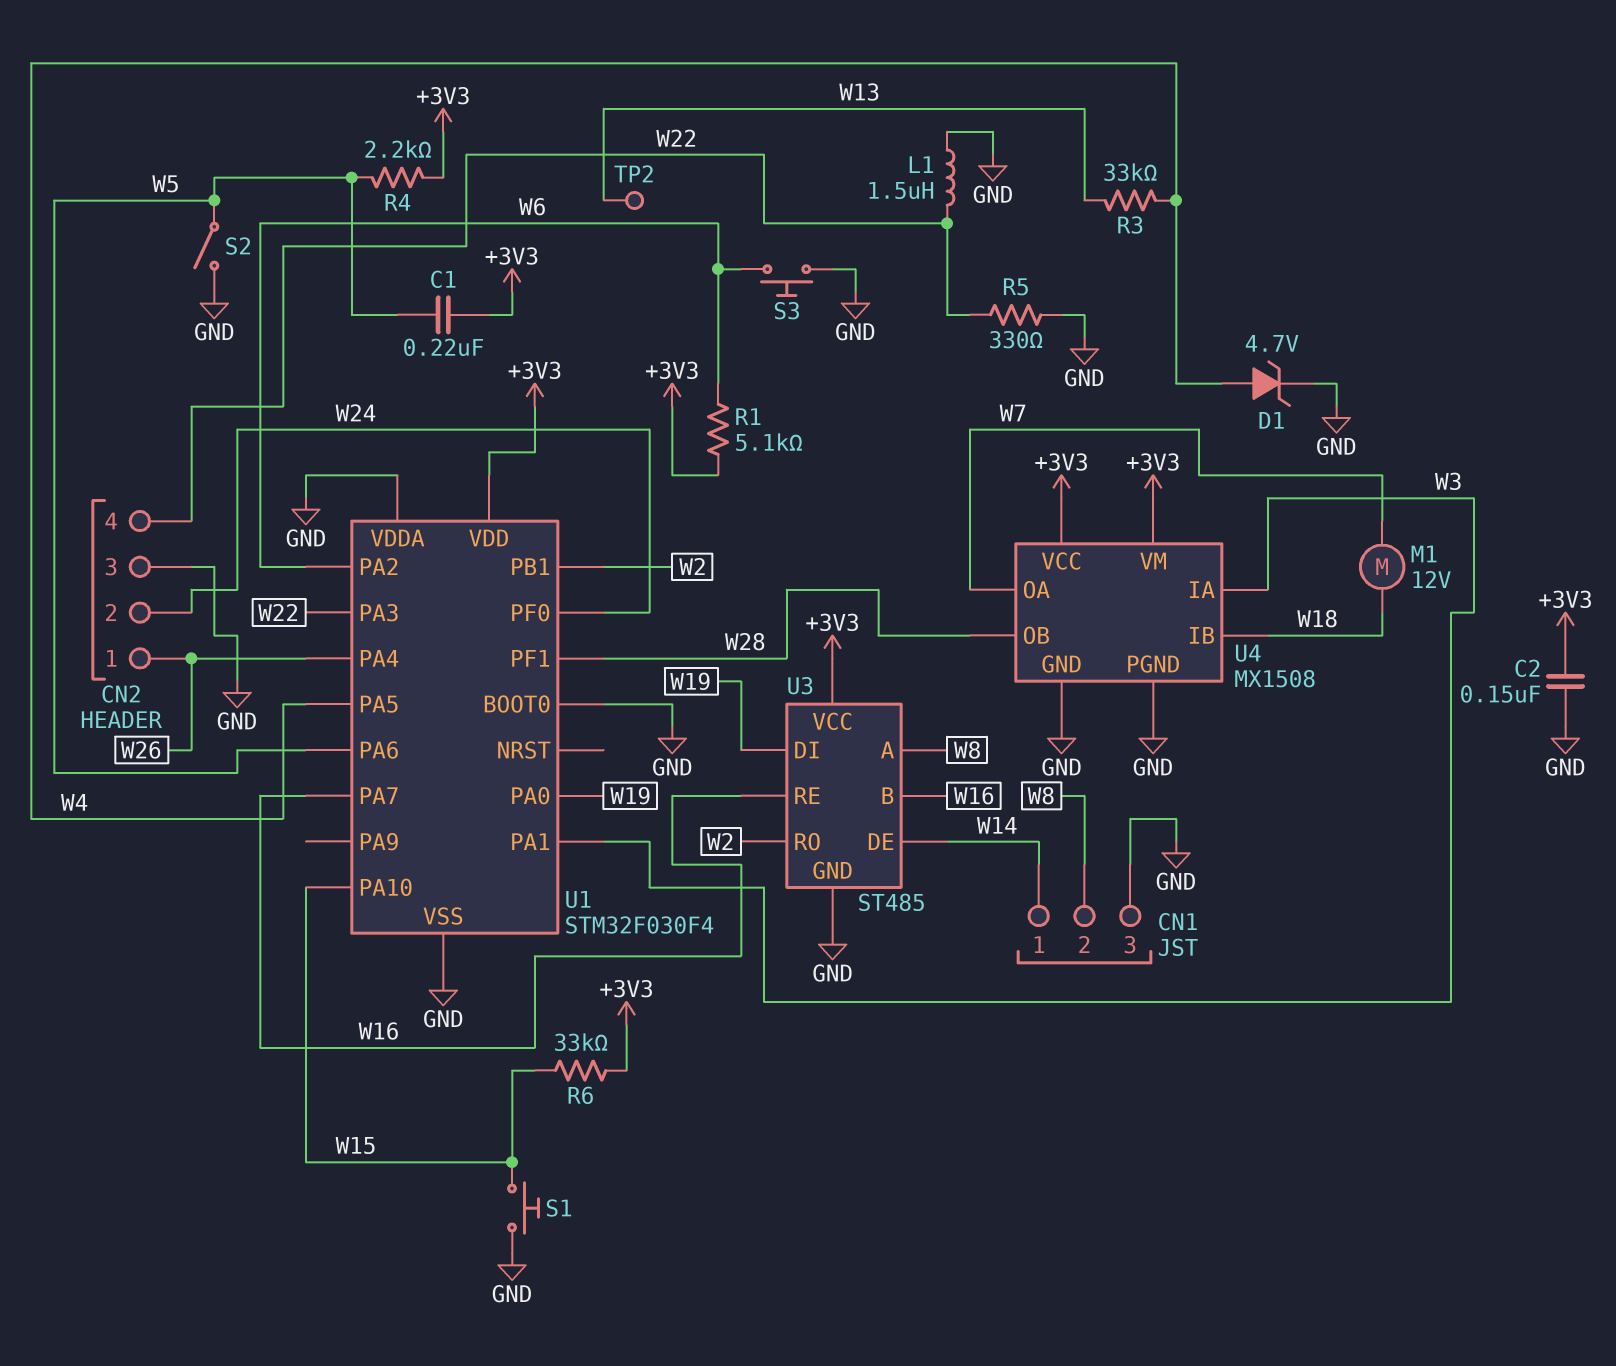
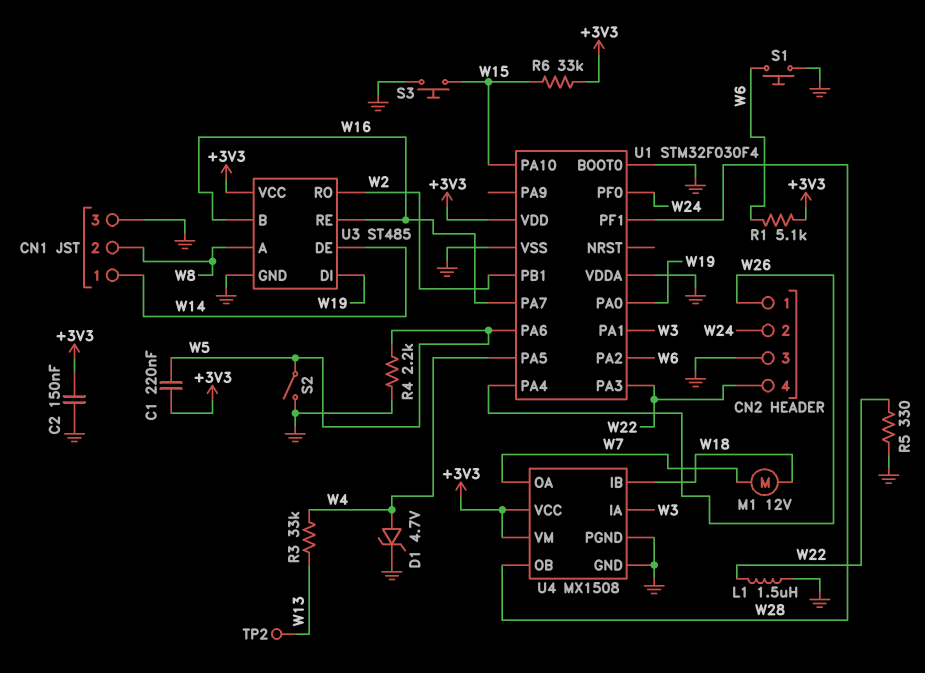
R4: 2.2k (+3V3, W5) -> 2.2k (GND, W5)
S1: button (GND, W15) -> button (GND, W6)
S3: button (GND, W6) -> button (GND, W15)

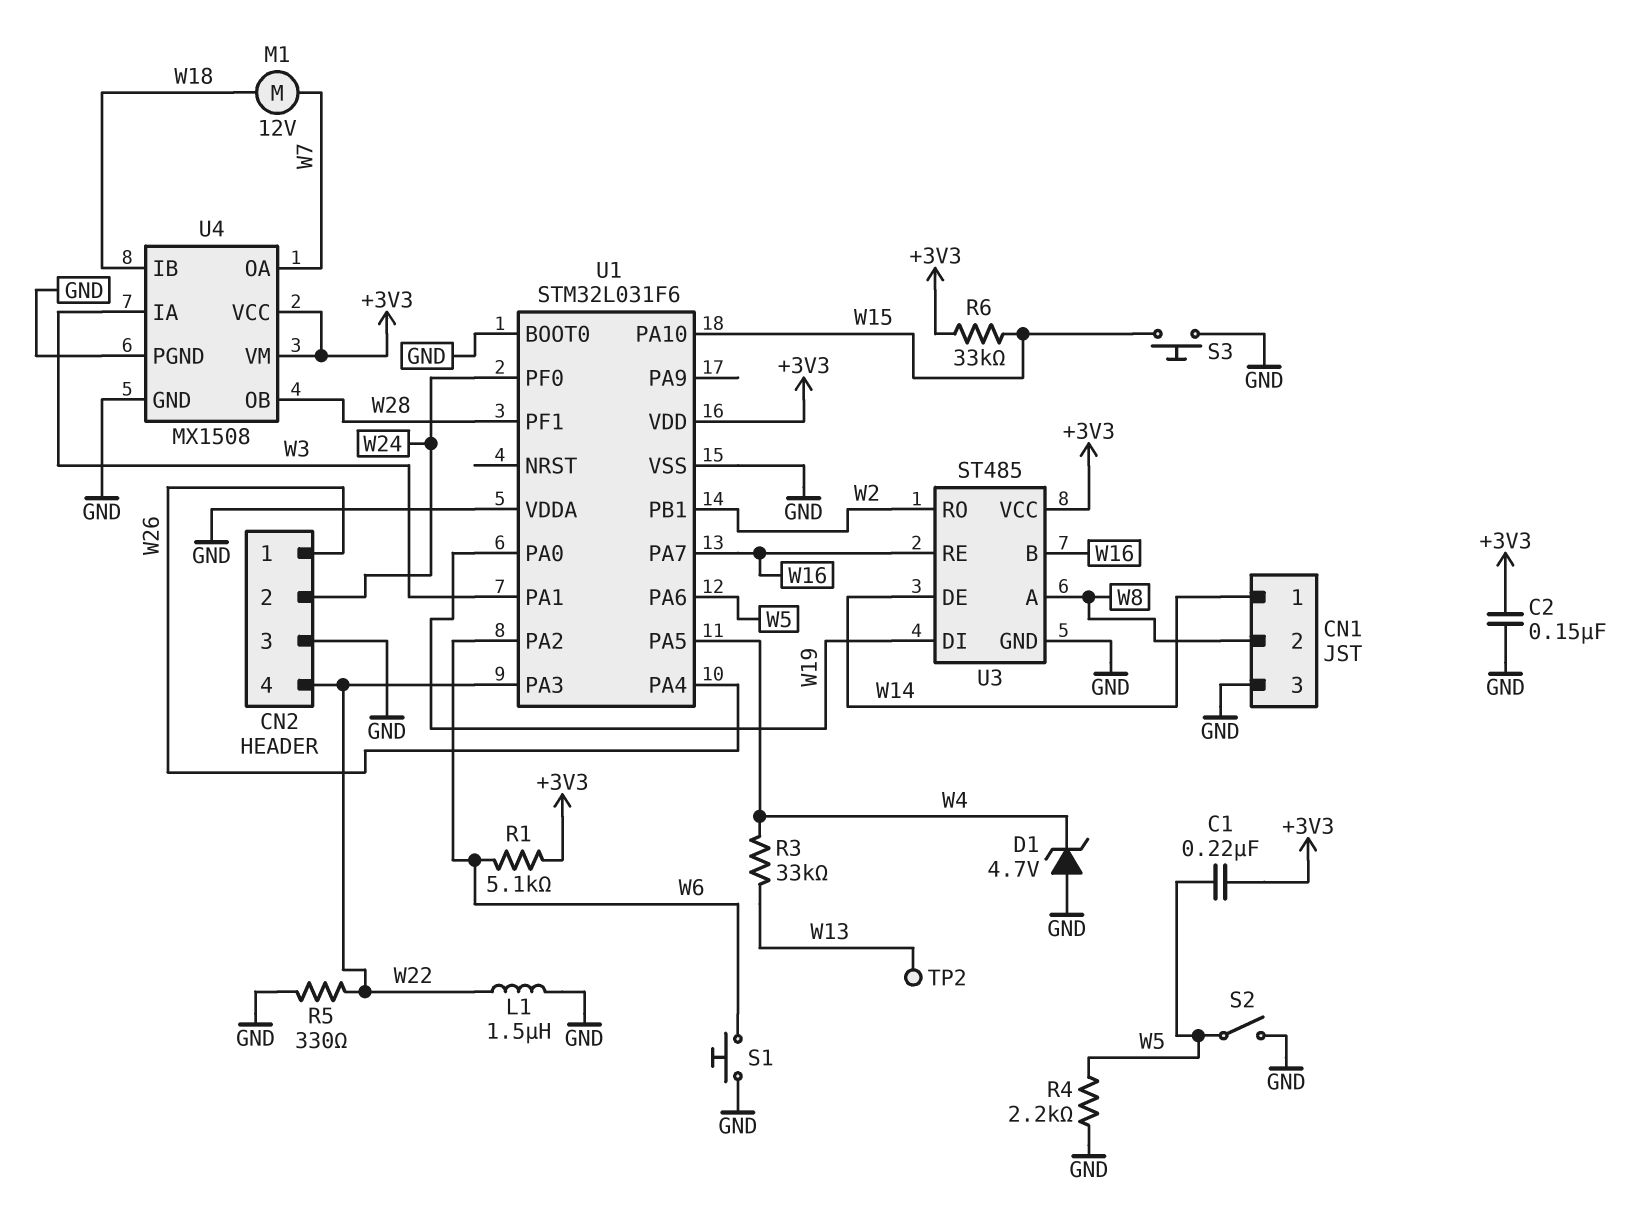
D1: zener 4.7V (A W4, K GND) -> zener 4.7V (A GND, K W4)
U1: STM32F030F4 -> STM32L031F6

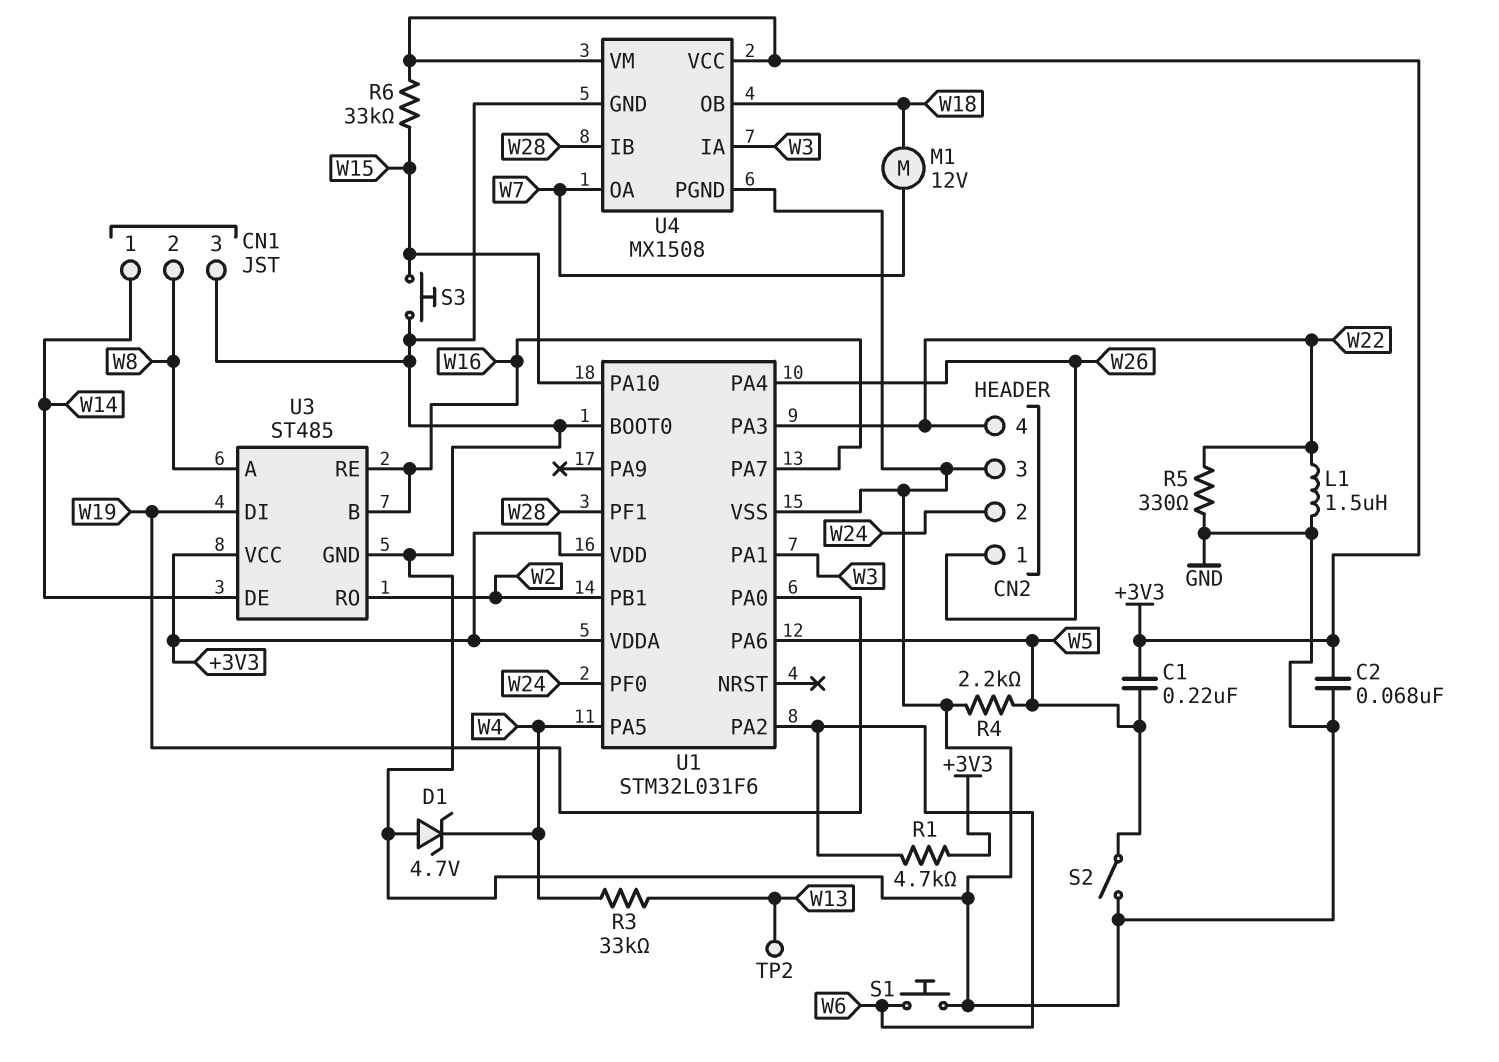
C2: 150nF (+3V3, GND) -> 68nF (+3V3, GND)
R1: 5.1k (+3V3, W6) -> 4.7k (+3V3, W6)
U1 pin VDDA: GND -> +3V3
U4 pin IB: W18 -> W28
U4 pin OB: W28 -> W18

